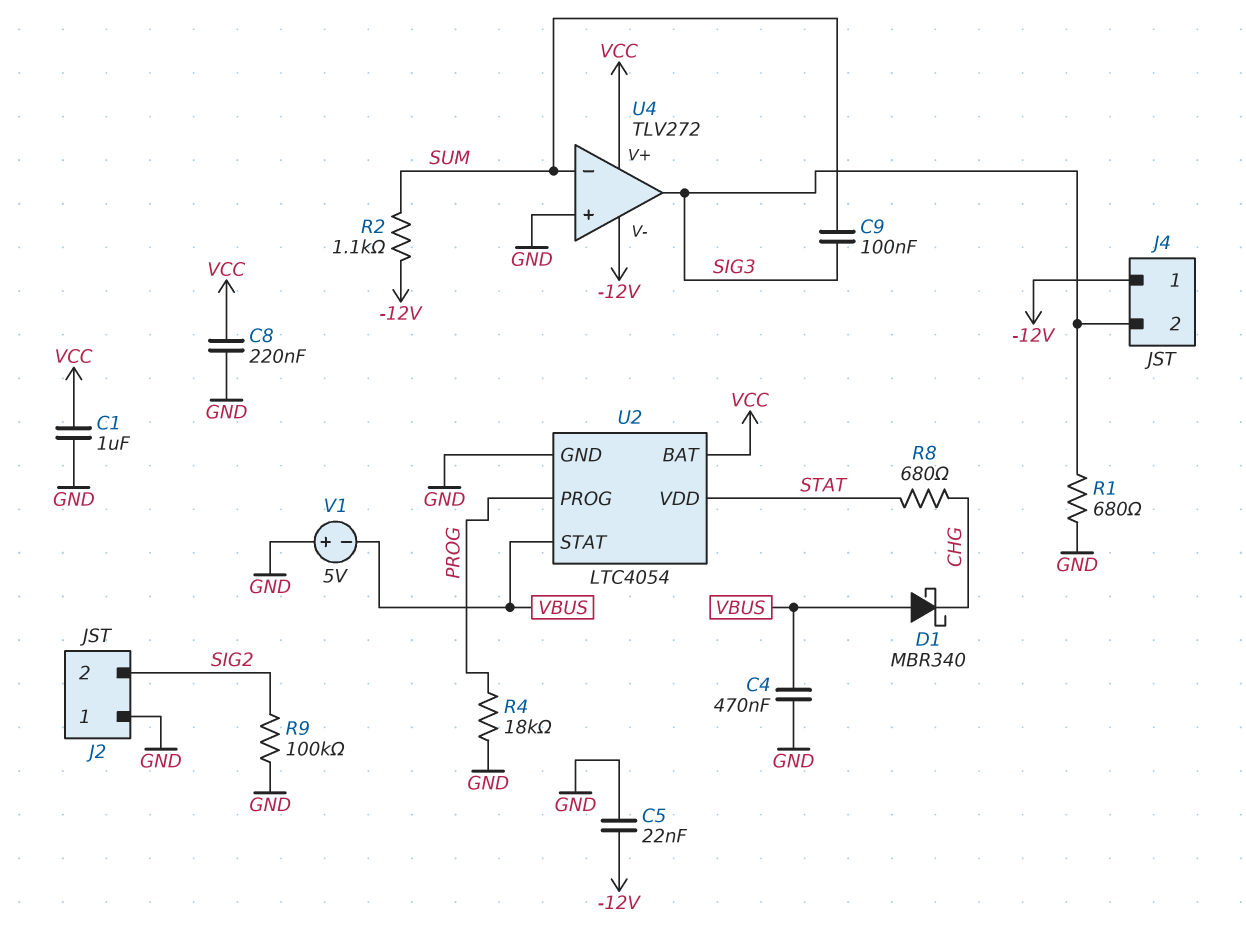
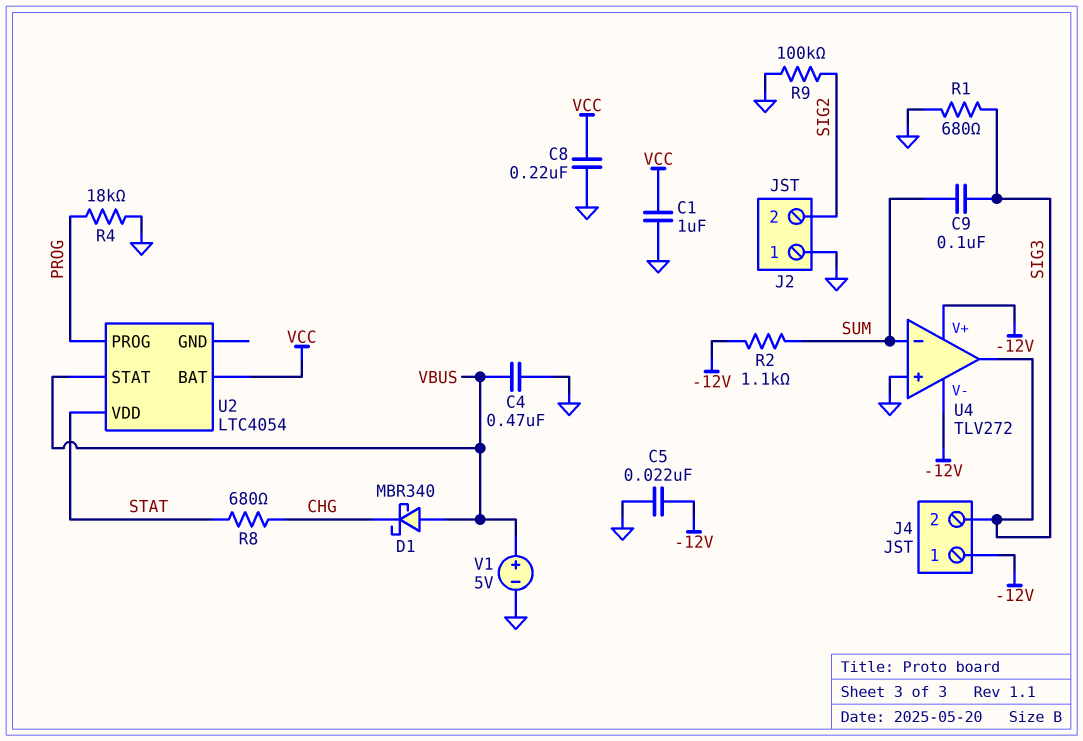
U2 pin GND: GND -> none
U4 pin V+: VCC -> -12V
V1: 5V (plus GND, minus VBUS) -> 5V (plus VBUS, minus GND)

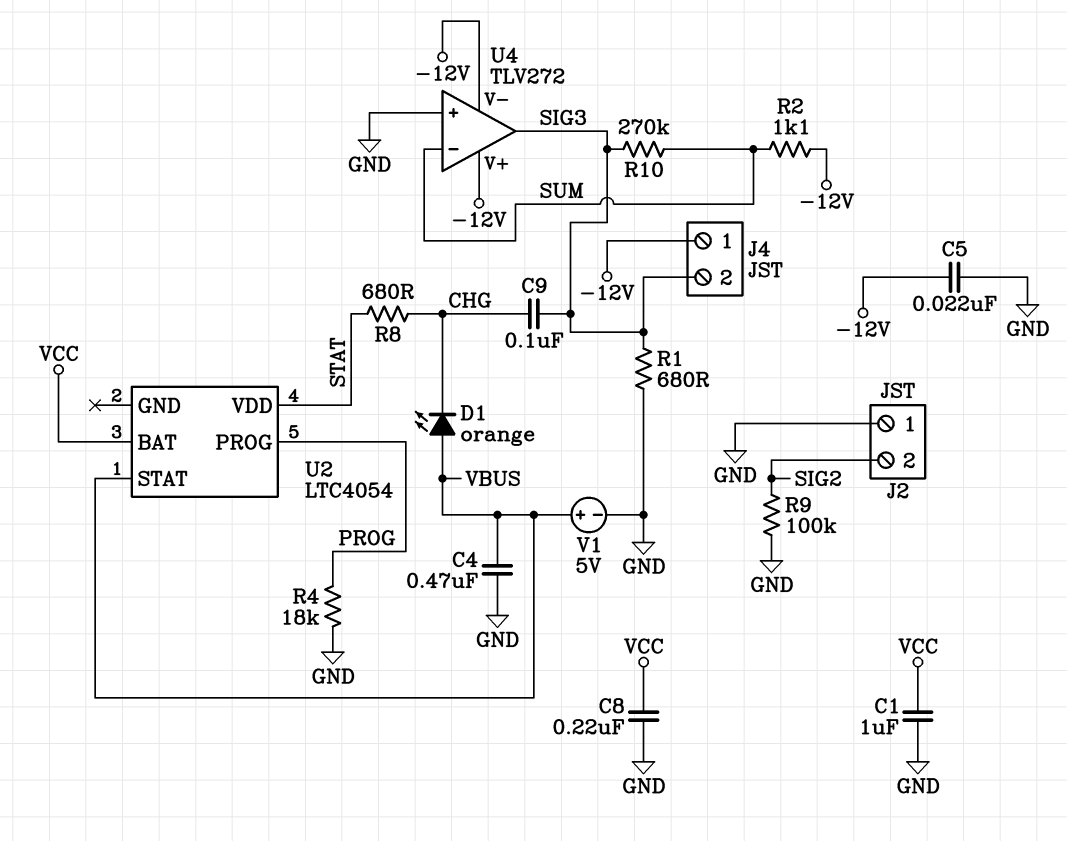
C9: 100nF (SIG3, SUM) -> 100nF (CHG, SIG3)
D1: schottky MBR340 (A VBUS, K CHG) -> LED orange (A VBUS, K CHG)
R10: none -> 270k (SIG3, SUM)

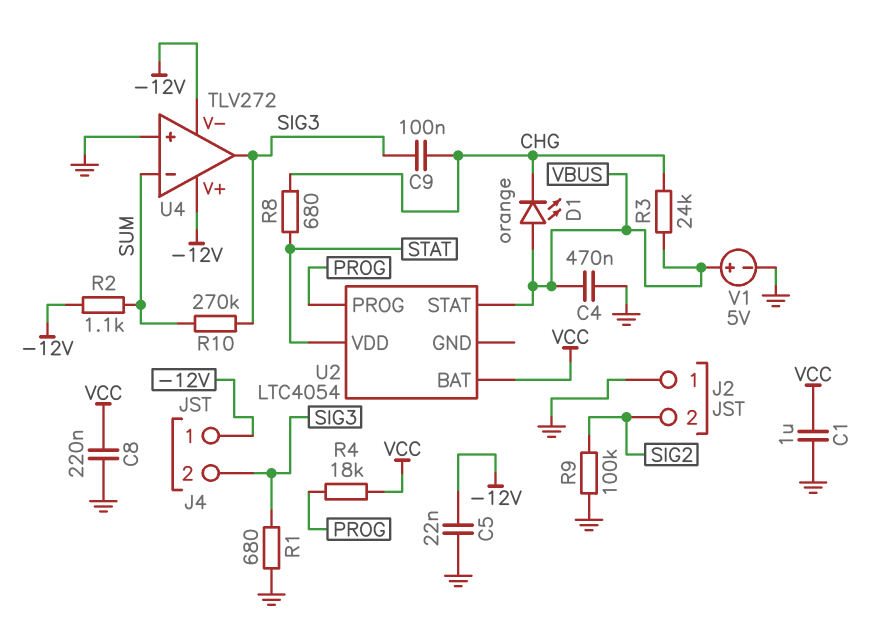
R3: none -> 24k (CHG, VBUS)
R4: 18k (GND, PROG) -> 18k (PROG, VCC)

